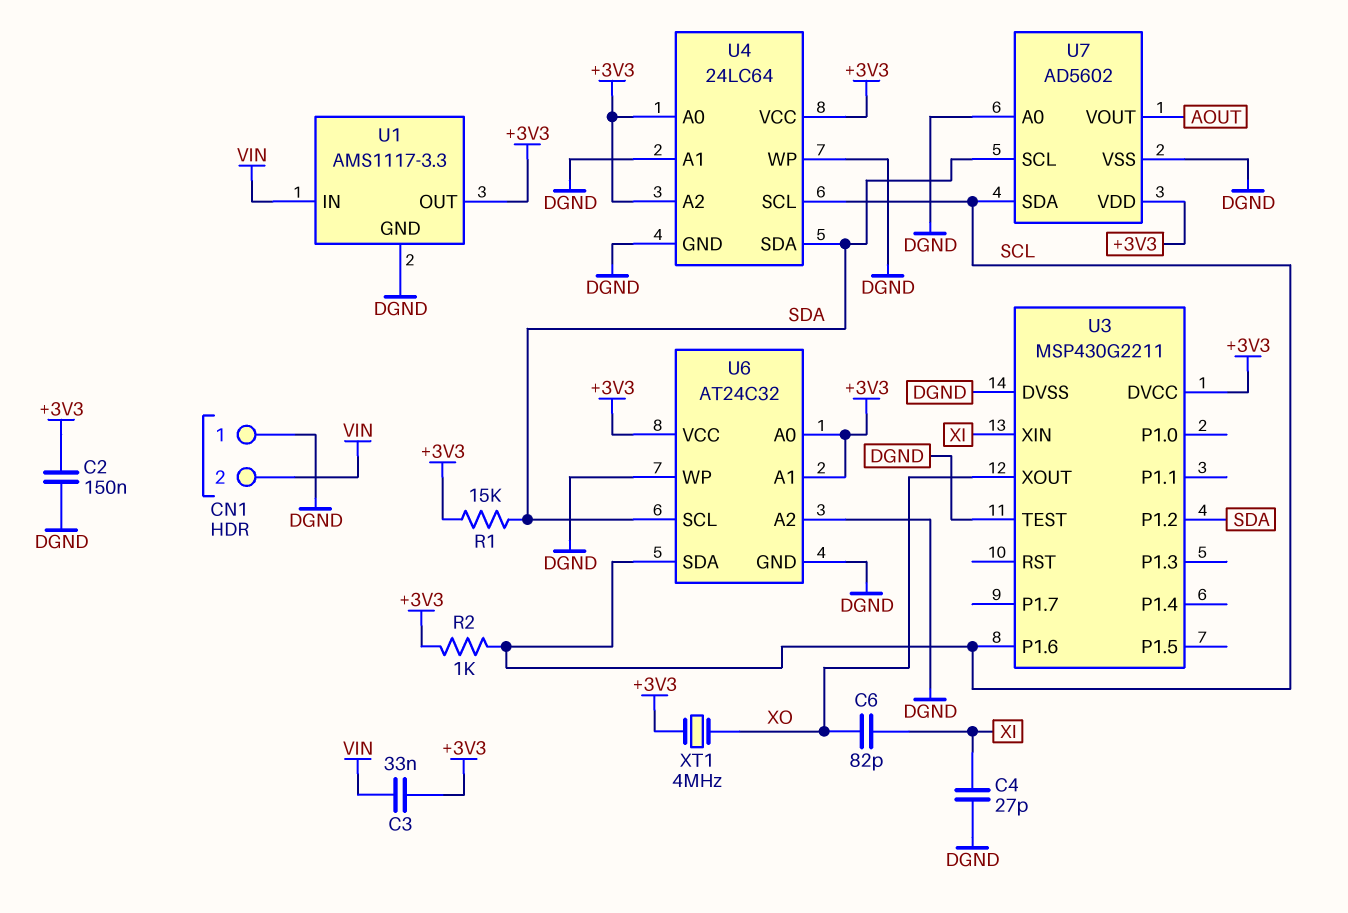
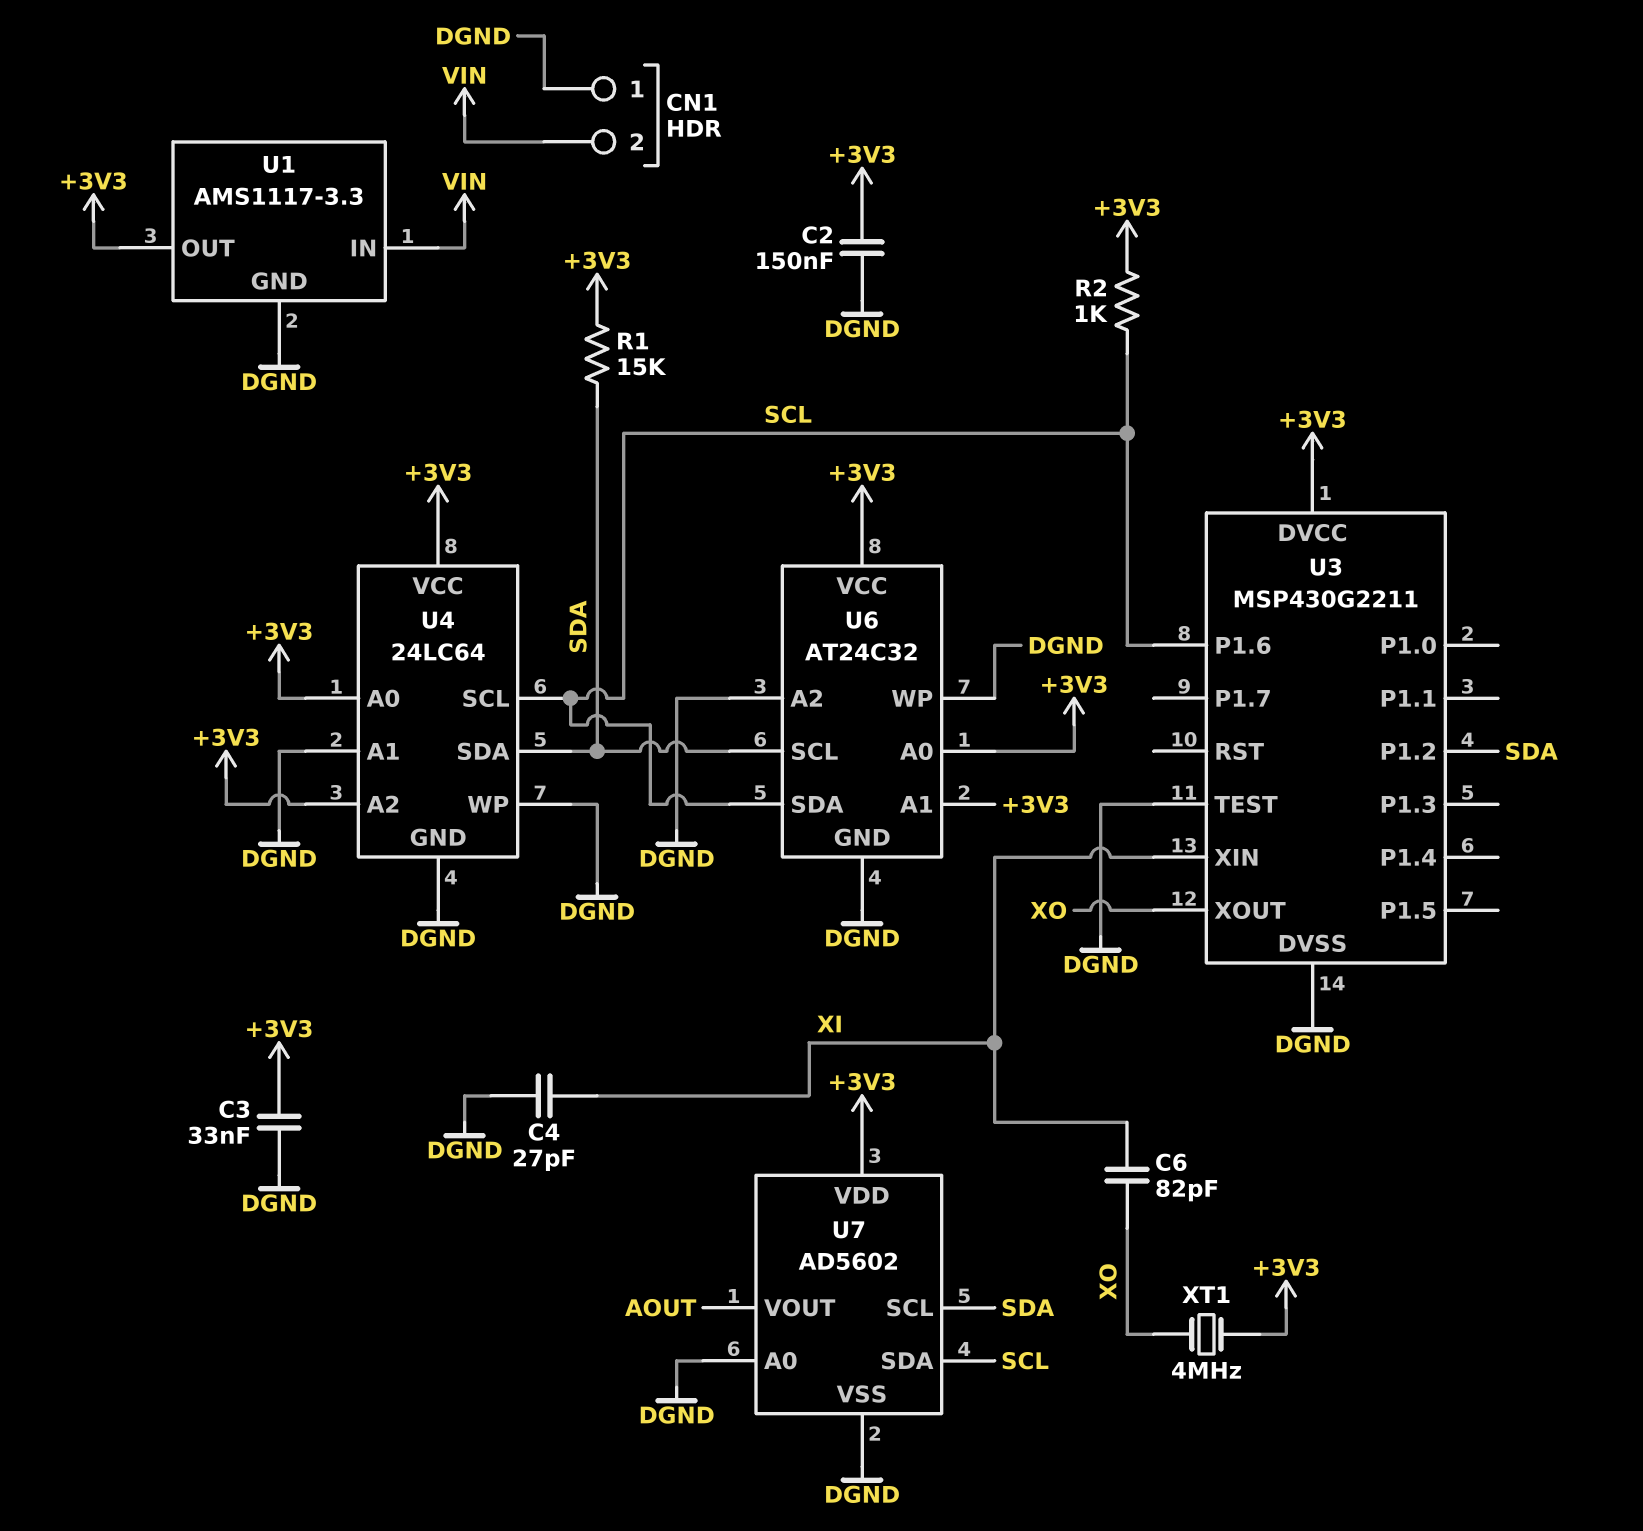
C3: 33nF (+3V3, VIN) -> 33nF (+3V3, DGND)

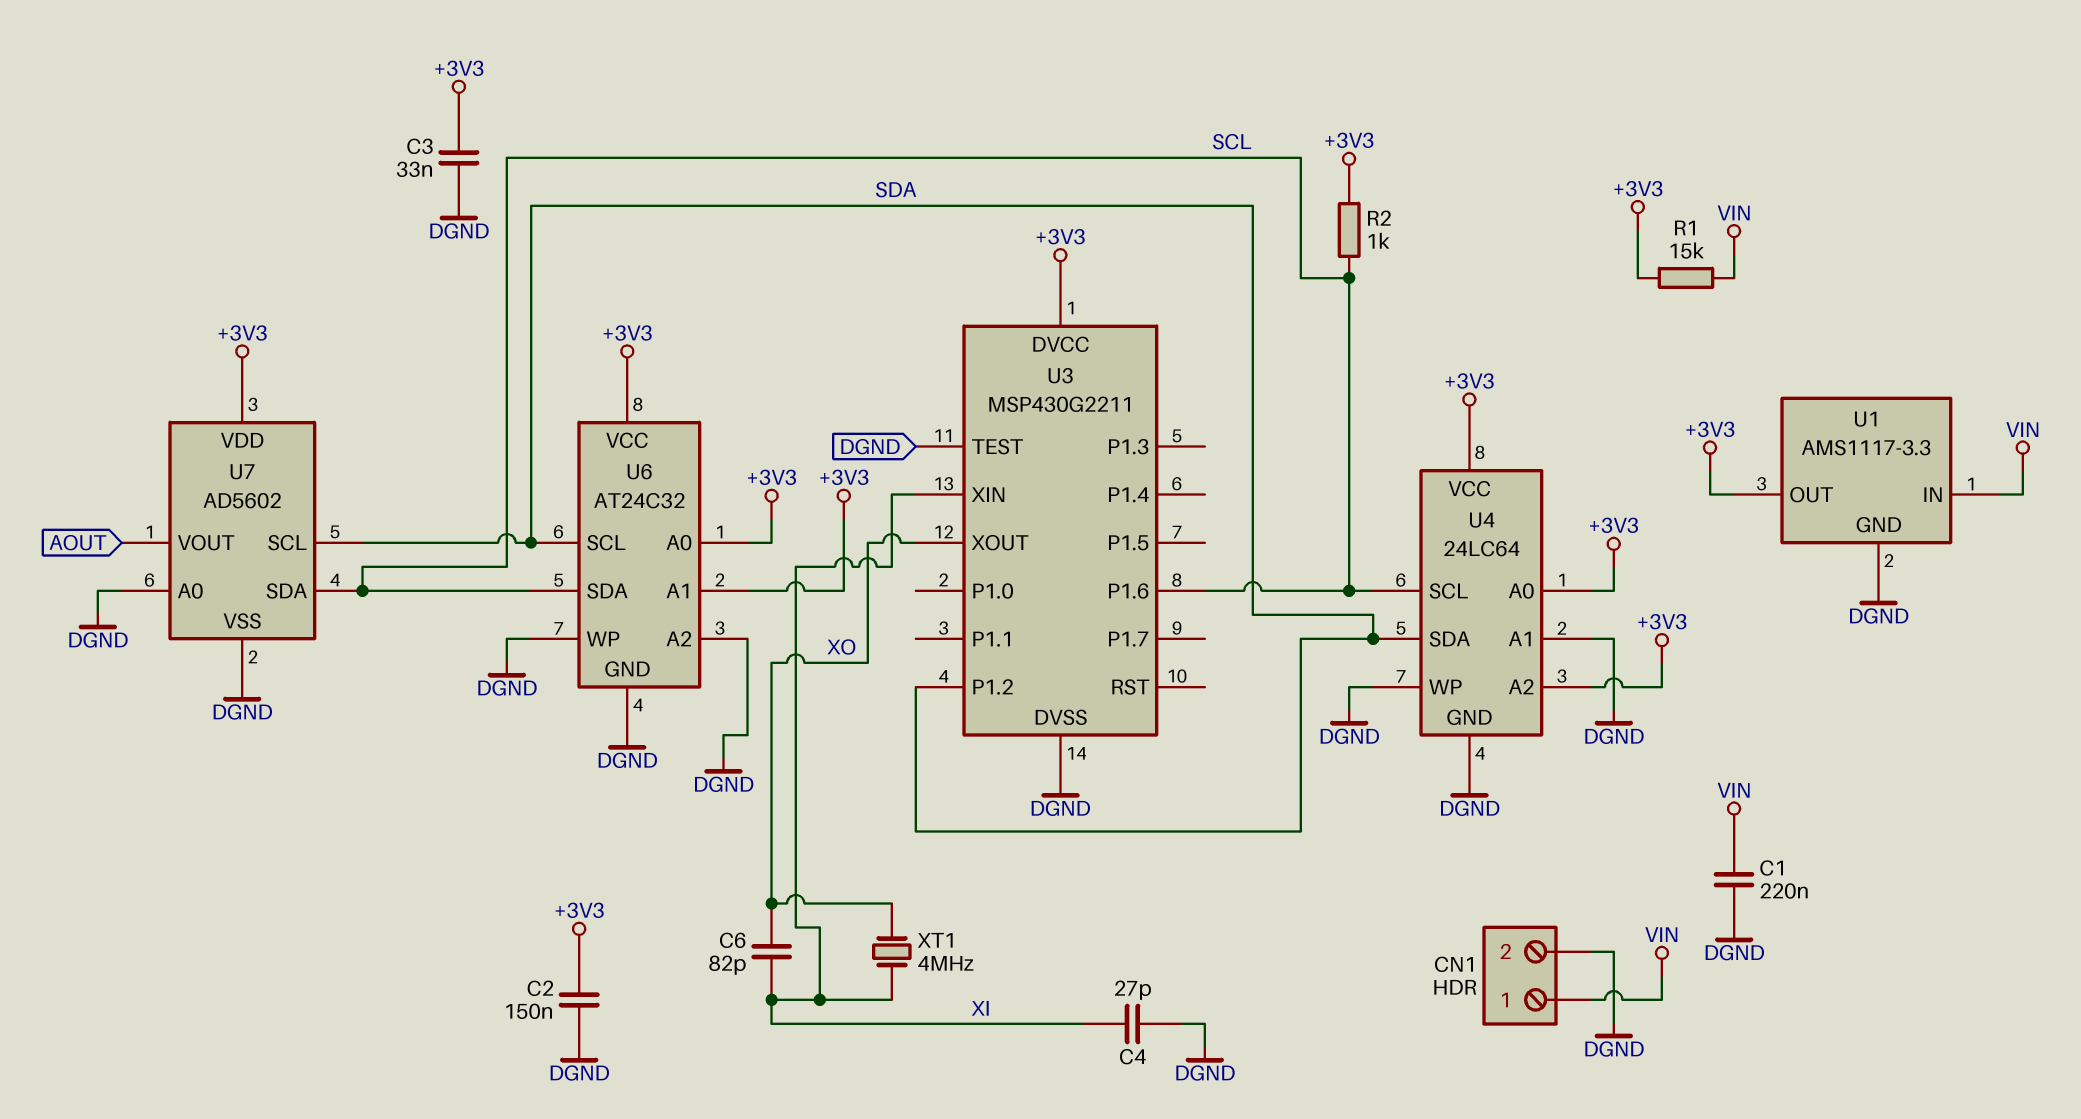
C1: none -> 220nF (DGND, VIN)
CN1 pin 1: DGND -> VIN
CN1 pin 2: VIN -> DGND
R1: 15k (+3V3, SDA) -> 15k (+3V3, VIN)
XT1: 4MHz (+3V3, XO) -> 4MHz (XI, XO)

